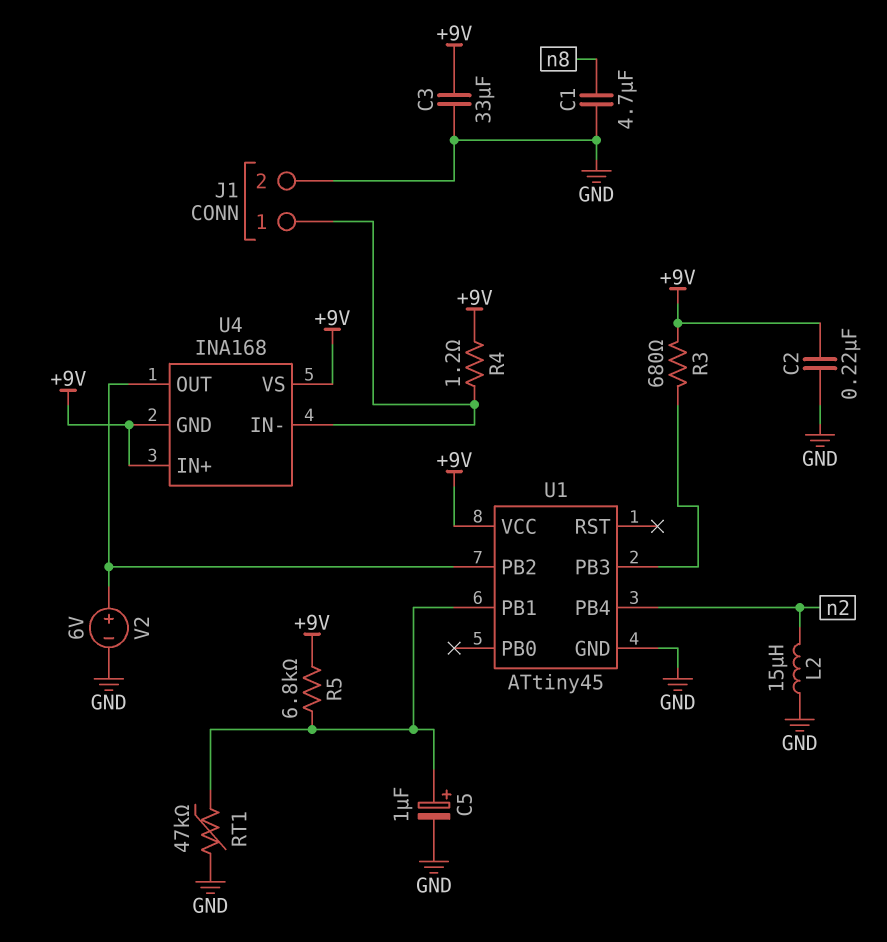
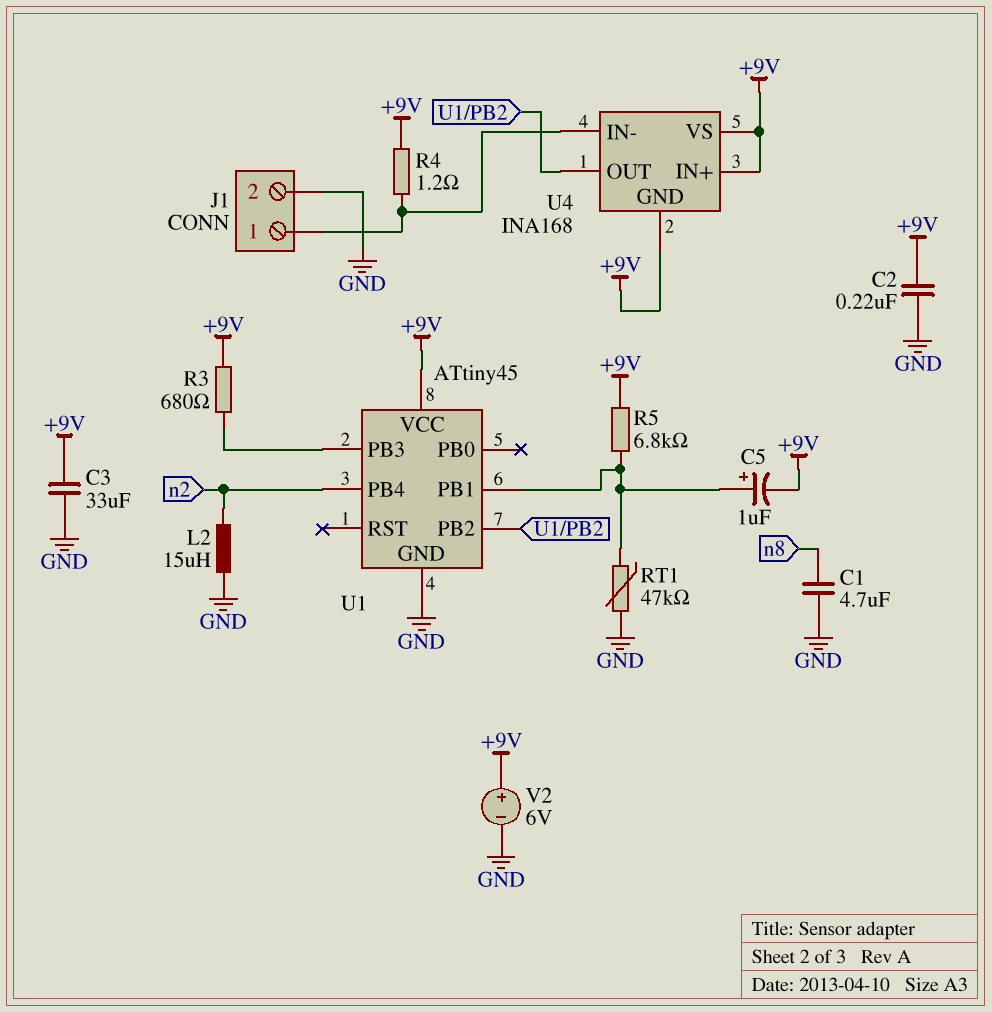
C5: 1uF (plus U1/PB1, minus GND) -> 1uF (plus U1/PB1, minus +9V)
V2: 6V (plus U1/PB2, minus GND) -> 6V (plus +9V, minus GND)

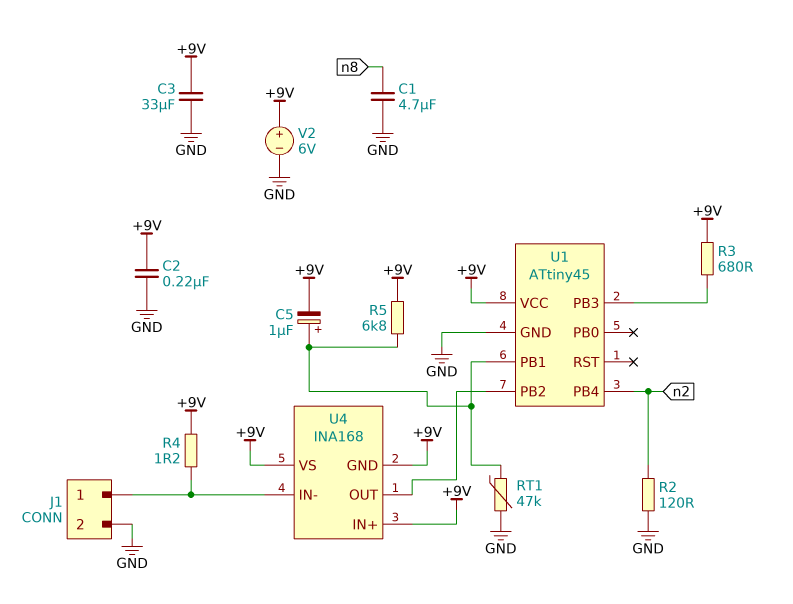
L2: 15uH (GND, n2) -> none
R2: none -> 120 (GND, n2)

